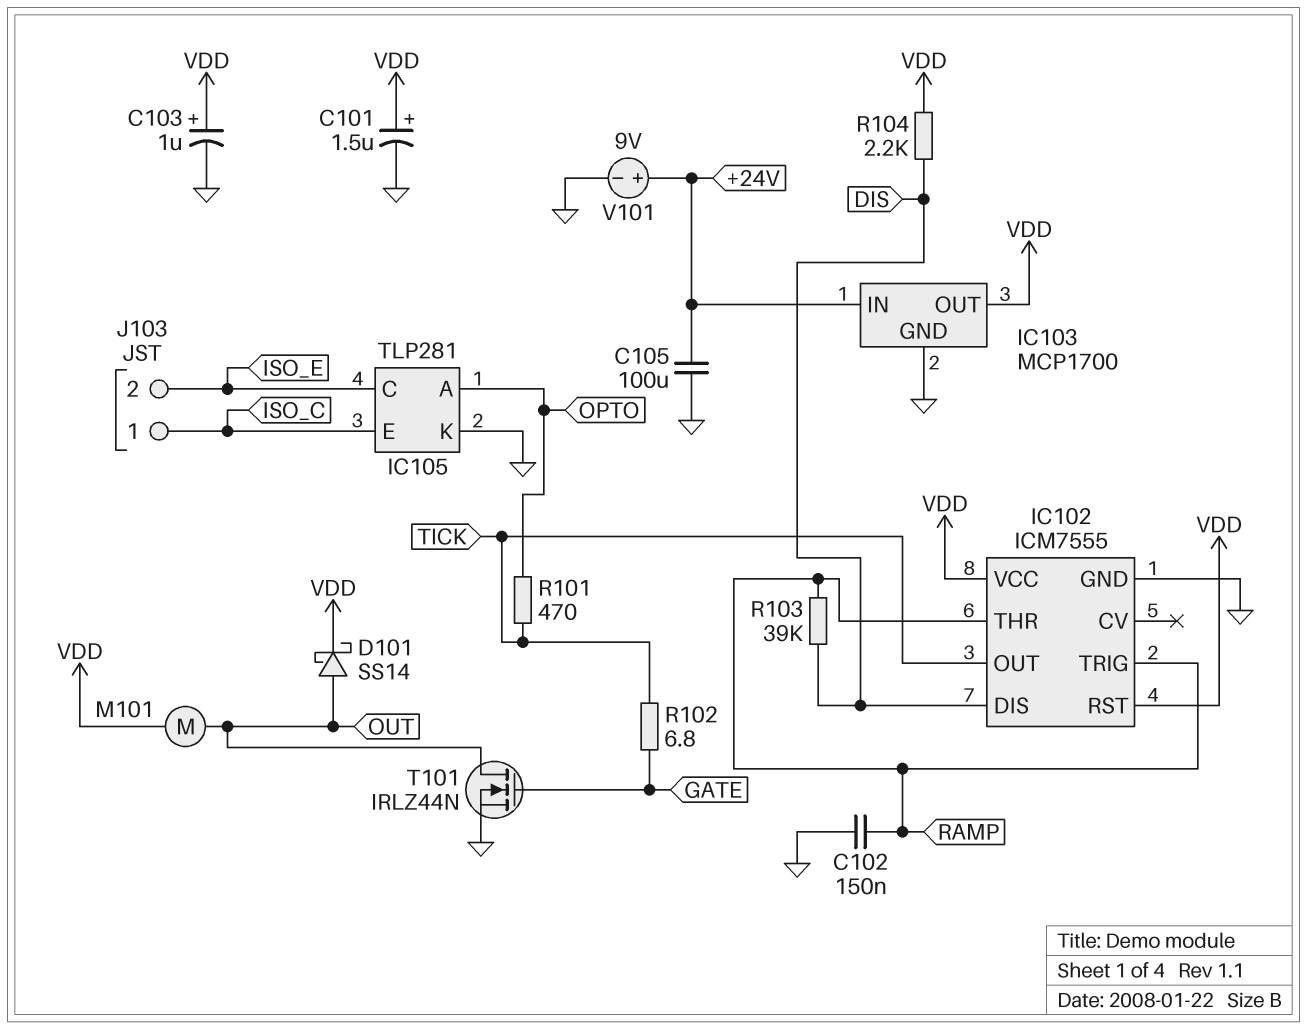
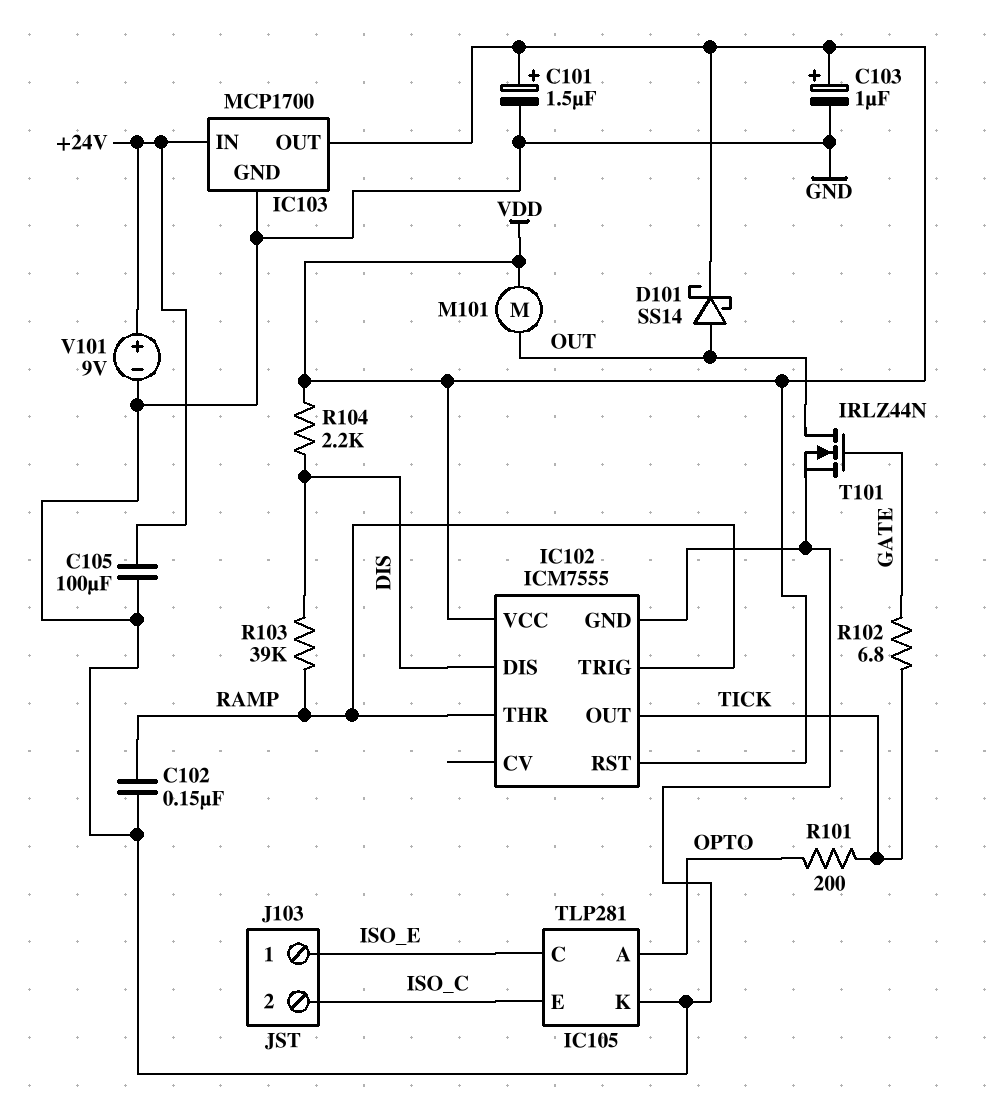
J103 pin 1: ISO_C -> ISO_E
J103 pin 2: ISO_E -> ISO_C
R101: 470 (OPTO, TICK) -> 200 (OPTO, TICK)

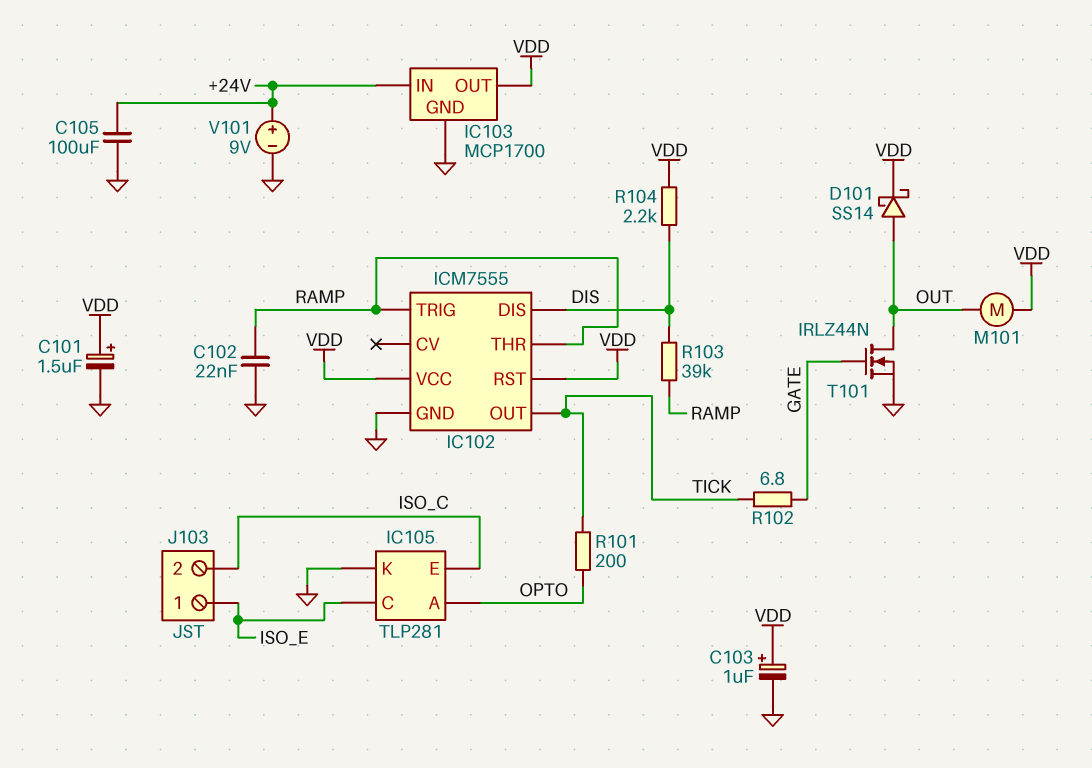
C102: 150nF (GND, RAMP) -> 22nF (GND, RAMP)

